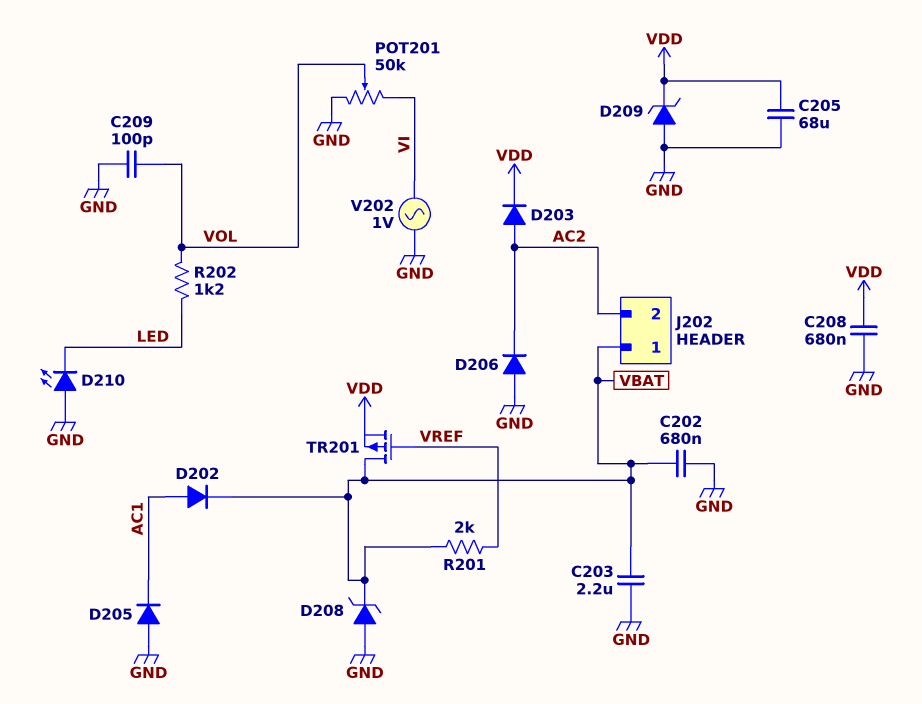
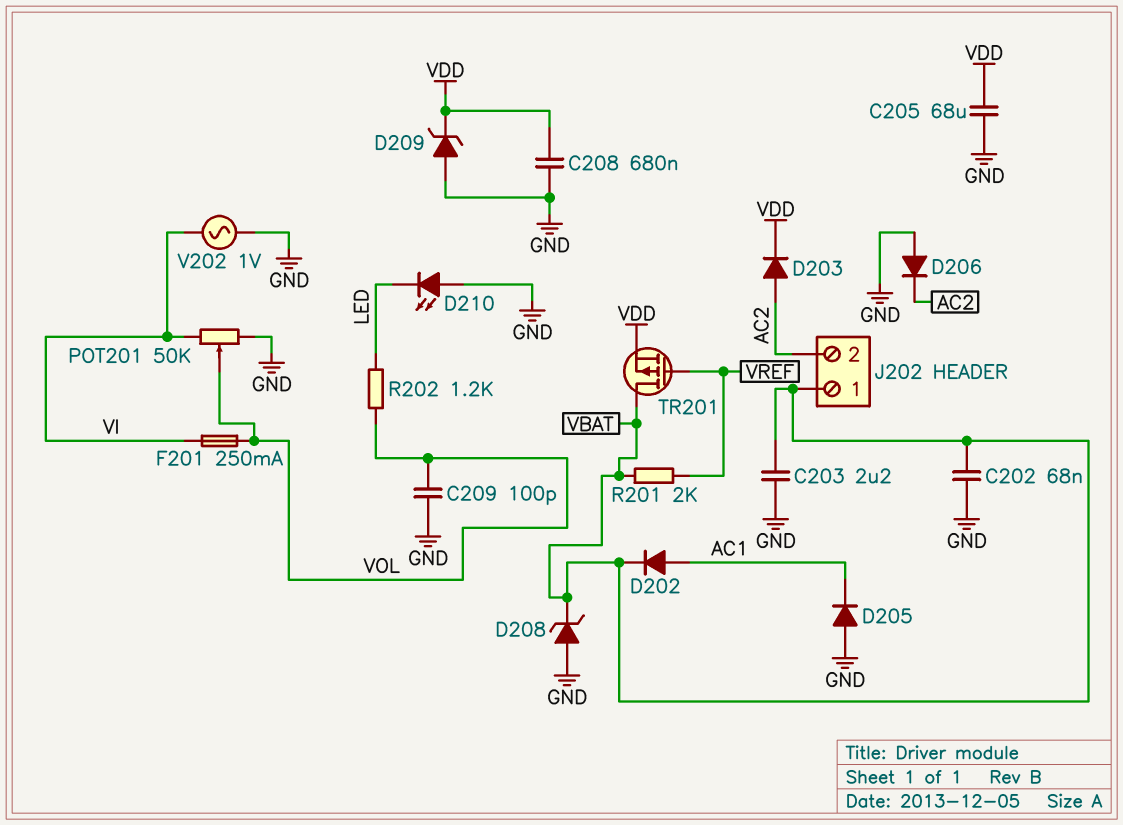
C202: 680nF (GND, VBAT) -> 68nF (GND, VBAT)
F201: none -> 250mA (VI, VOL)

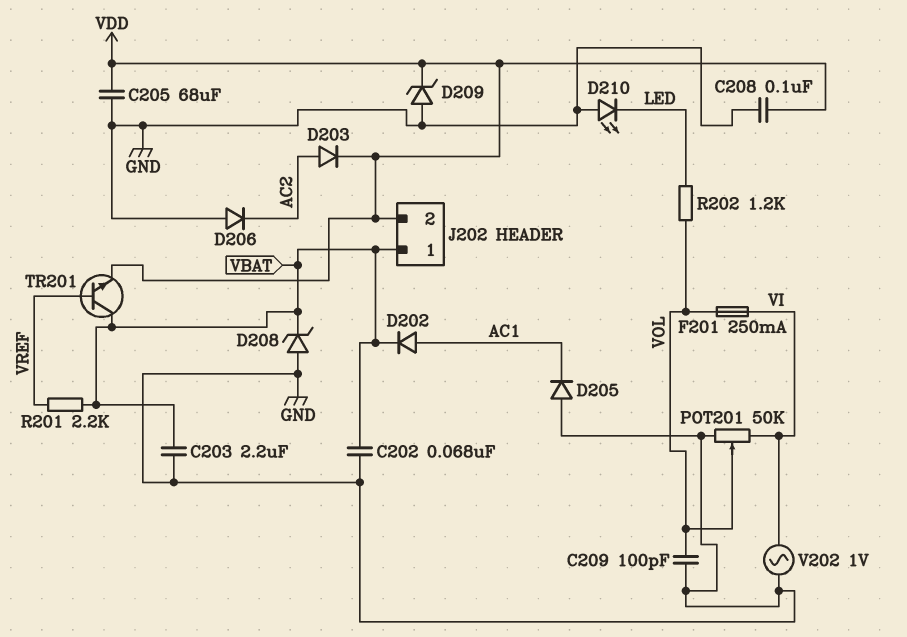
C208: 680nF (GND, VDD) -> 100nF (GND, VDD)
J202 pin 2: AC2 -> VDD
R201: 2k (VBAT, VREF) -> 2.2k (VBAT, VREF)
TR201: PMOS (G VREF, D VBAT, S VDD) -> NPN (B VREF, C VBAT, E VDD)

